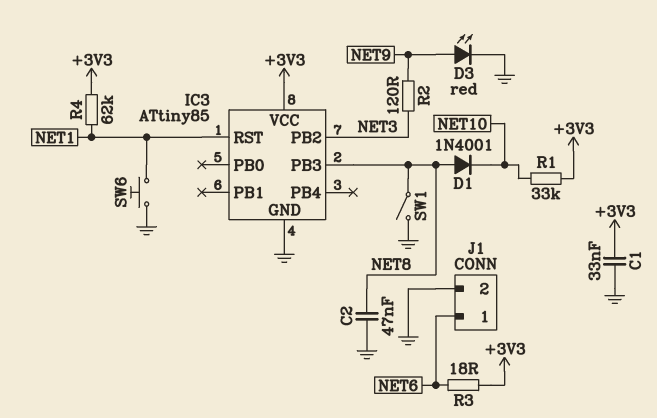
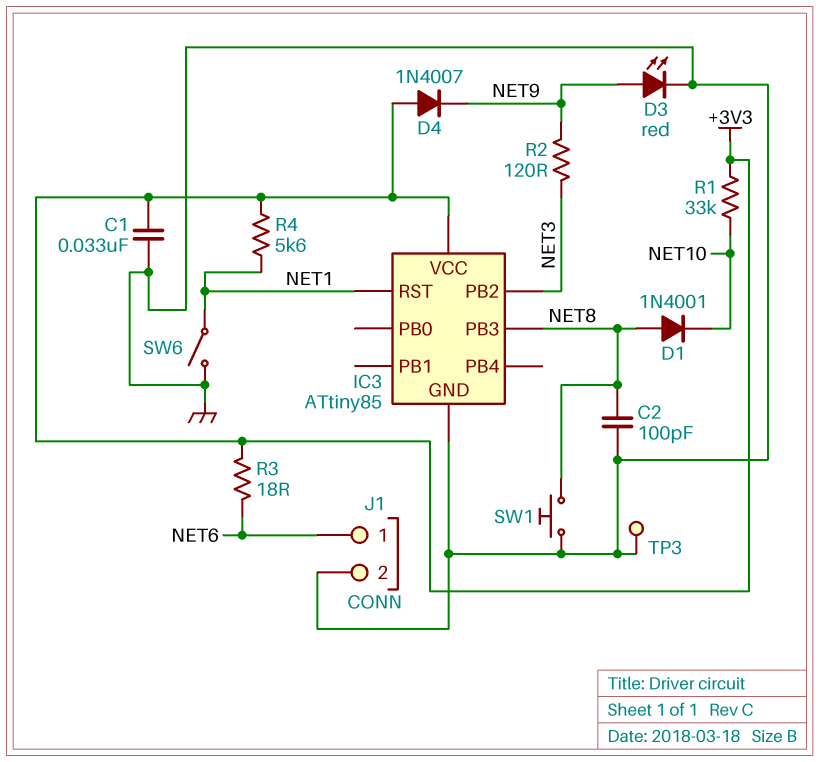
C2: 47nF (GND, NET8) -> 100pF (GND, NET8)
D4: none -> diode 1N4007 (A +3V3, K NET9)
R4: 62k (+3V3, NET1) -> 5.6k (+3V3, NET1)
SW1: switch (GND, NET8) -> button (GND, NET8)
SW6: button (GND, NET1) -> switch (GND, NET1)
TP3: none -> test point (GND)

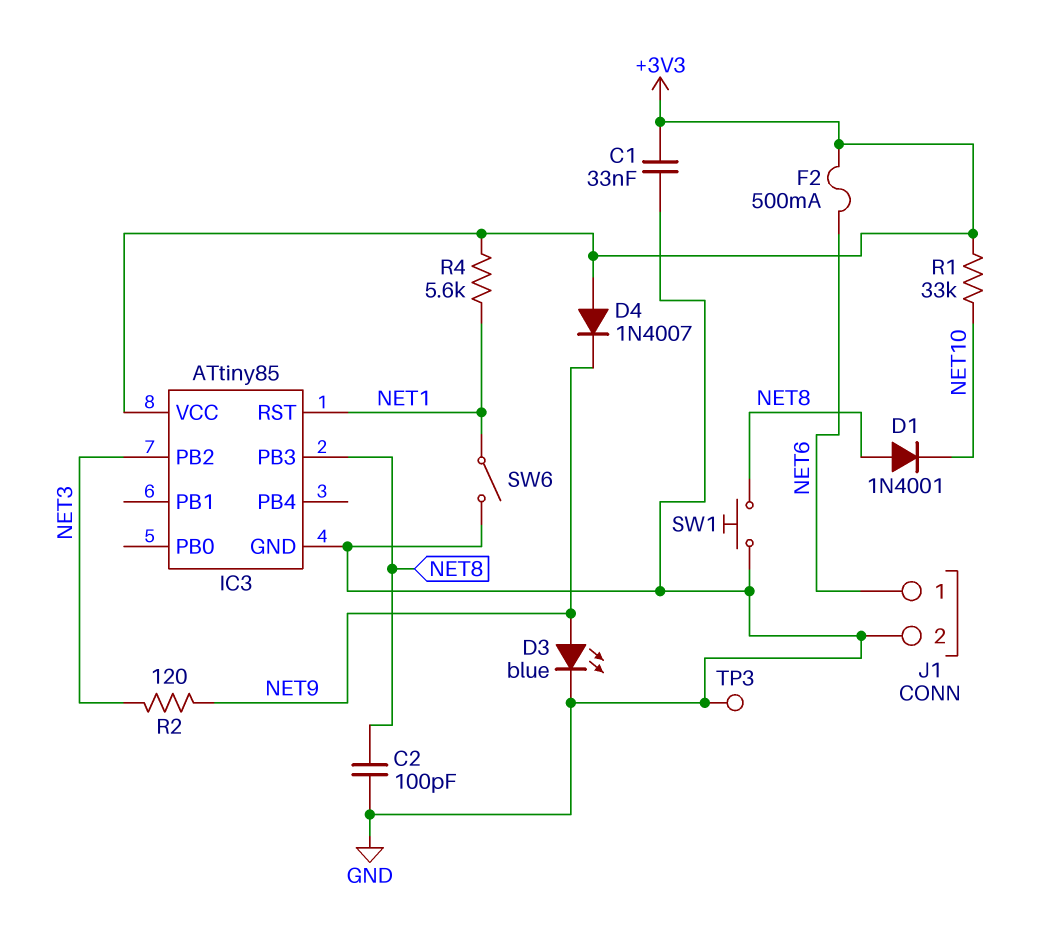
D3: LED red (A NET9, K GND) -> LED blue (A NET9, K GND)
F2: none -> 500mA (+3V3, NET6)
R3: 18 (+3V3, NET6) -> none

